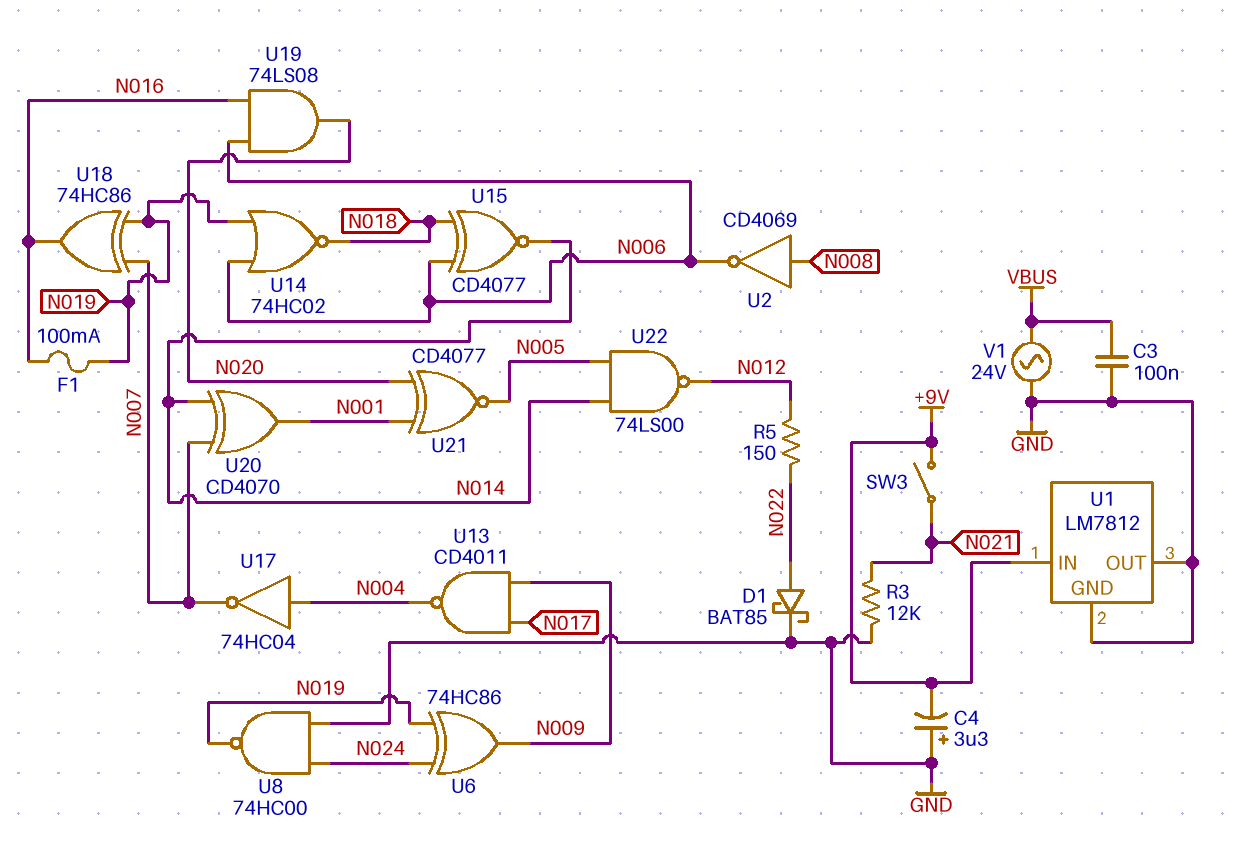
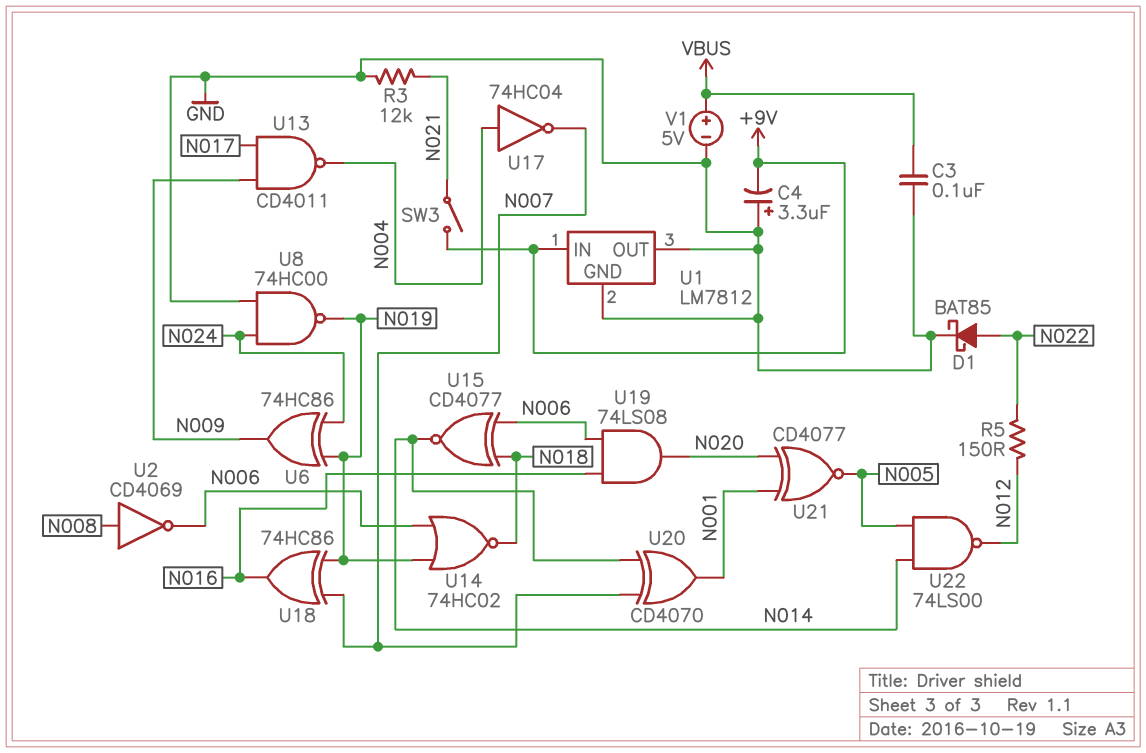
F1: 100mA (N016, N019) -> none
V1: AC 24V (GND, VBUS) -> 5V (plus VBUS, minus GND)

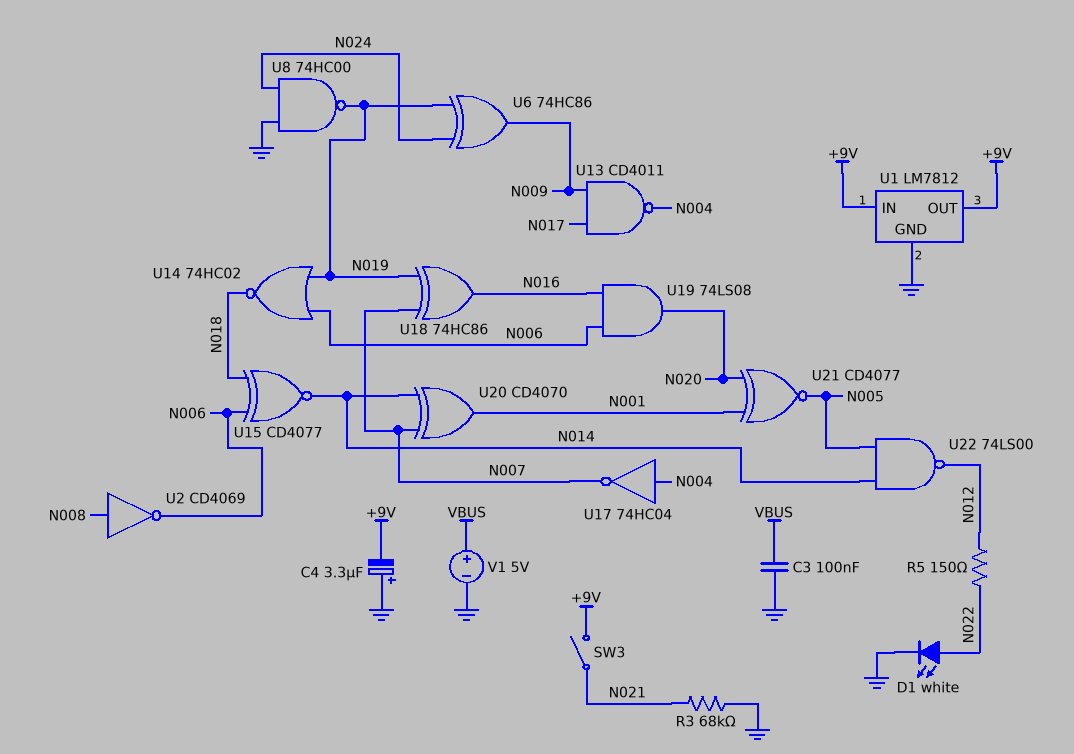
D1: schottky BAT85 (A N022, K GND) -> LED white (A N022, K GND)
R3: 12k (GND, N021) -> 68k (GND, N021)
U1 pin OUT: GND -> +9V

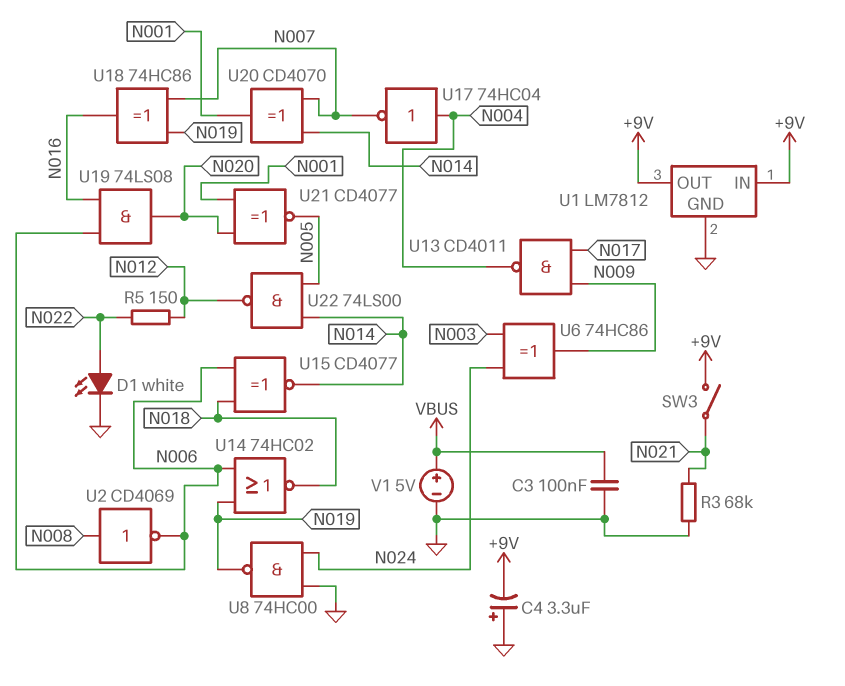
U6: XOR 74HC86 (in N019, in N024, out N009) -> XOR 74HC86 (in N003, in N024, out N009)

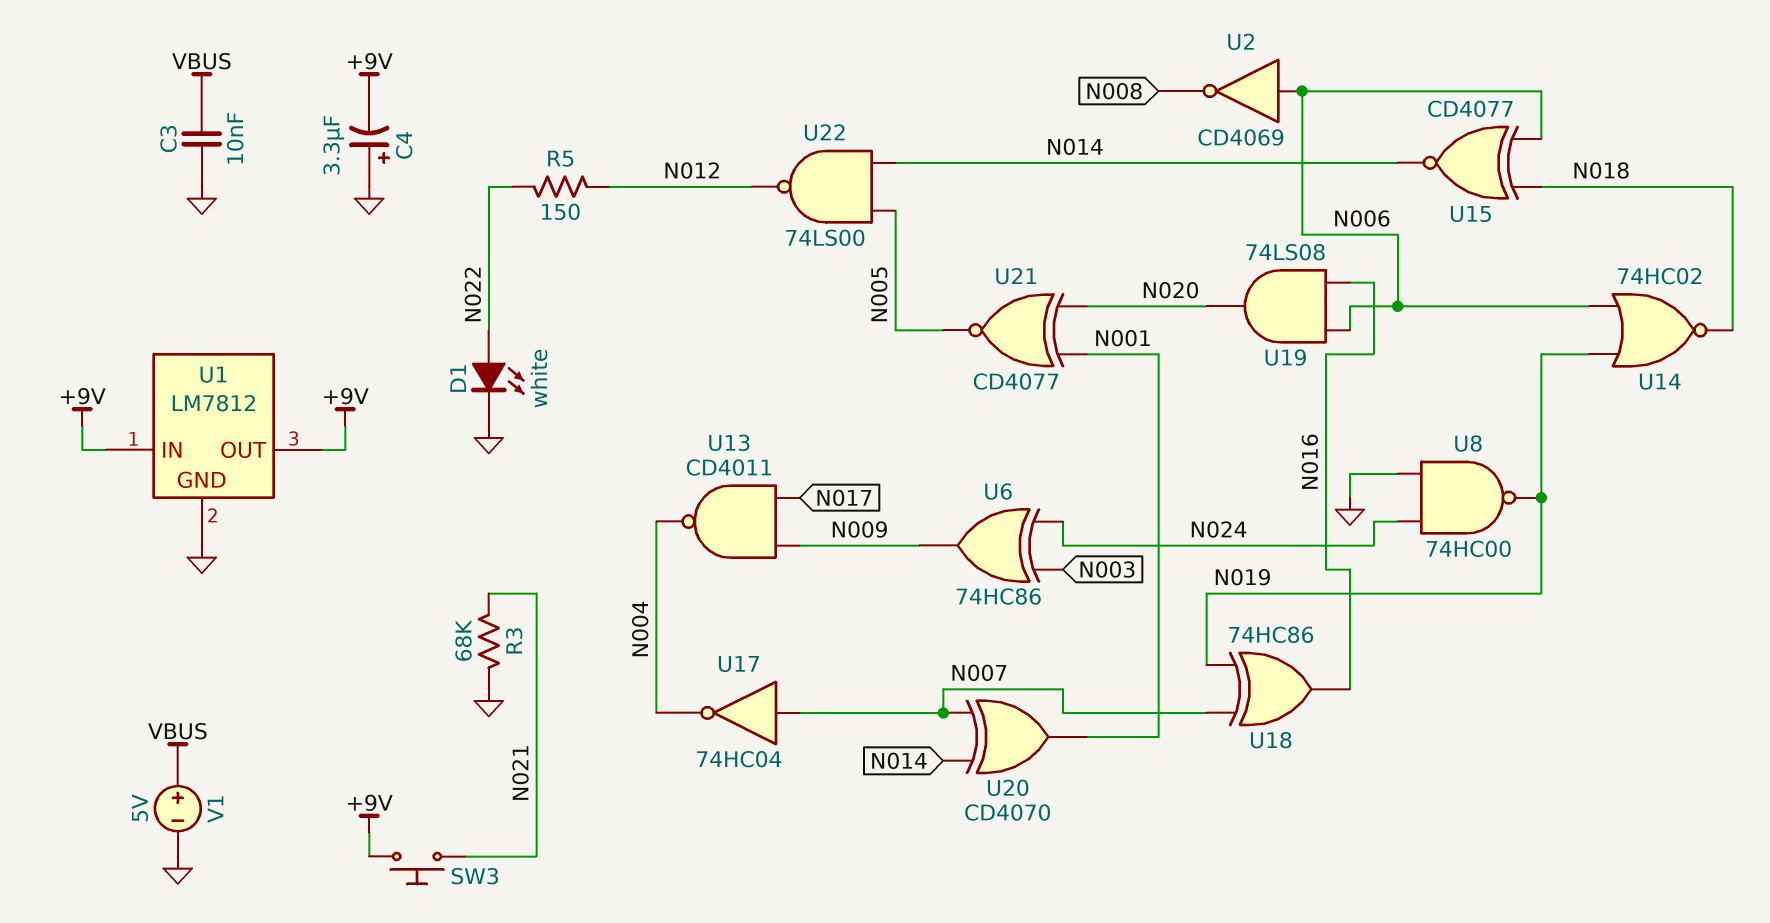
C3: 100nF (GND, VBUS) -> 10nF (GND, VBUS)
SW3: switch (+9V, N021) -> button (+9V, N021)
U2: NOT CD4069 (in N008, out N006) -> NOT CD4069 (in N006, out N008)
U17: NOT 74HC04 (in N004, out N007) -> NOT 74HC04 (in N007, out N004)

